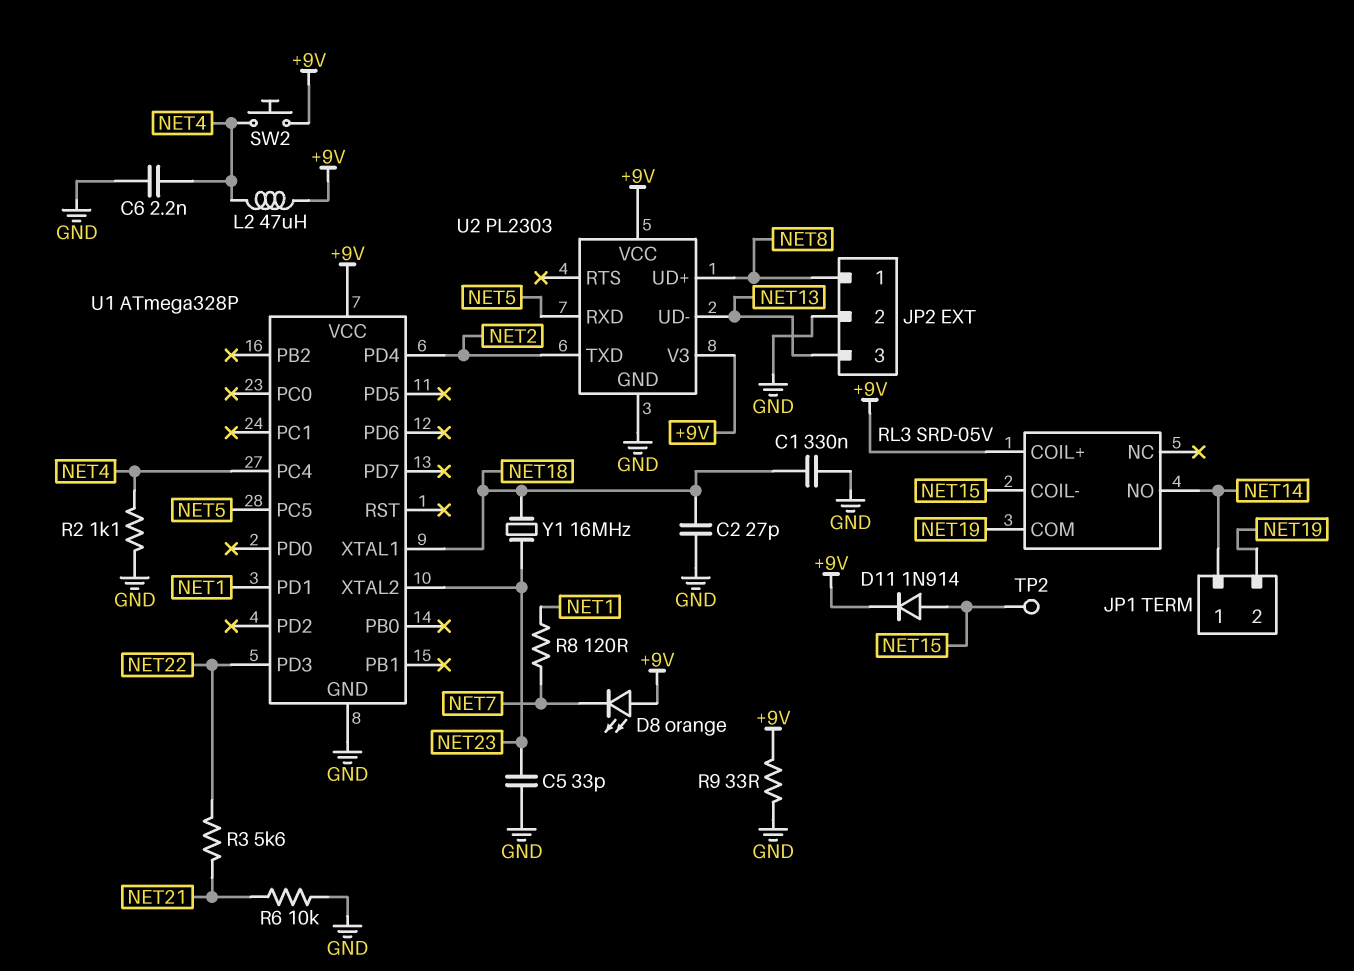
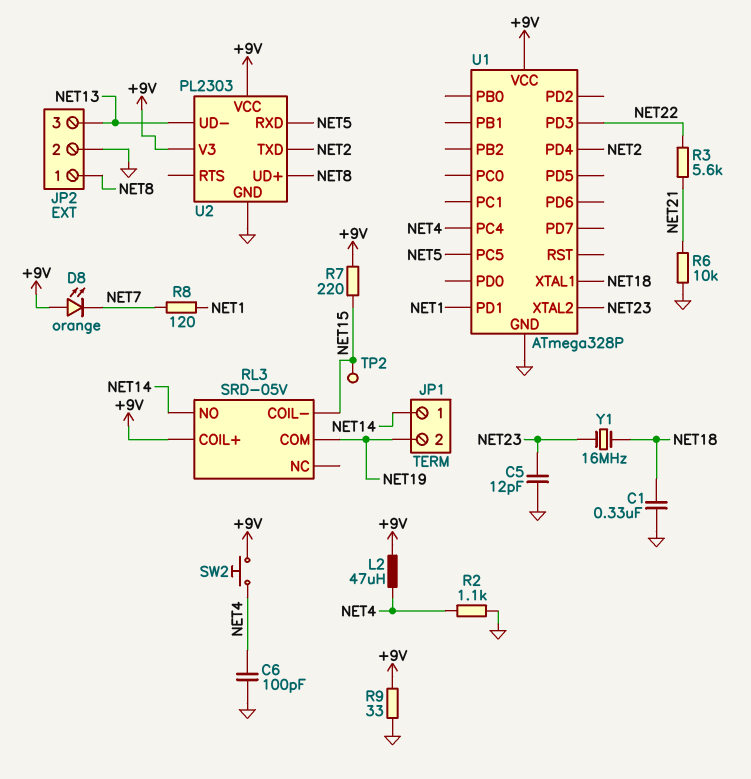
C2: 27pF (GND, NET18) -> none
C5: 33pF (GND, NET23) -> 12pF (GND, NET23)
C6: 2.2nF (GND, NET4) -> 100pF (GND, NET4)
D11: diode 1N914 (A NET15, K +9V) -> none
R7: none -> 220 (+9V, NET15)

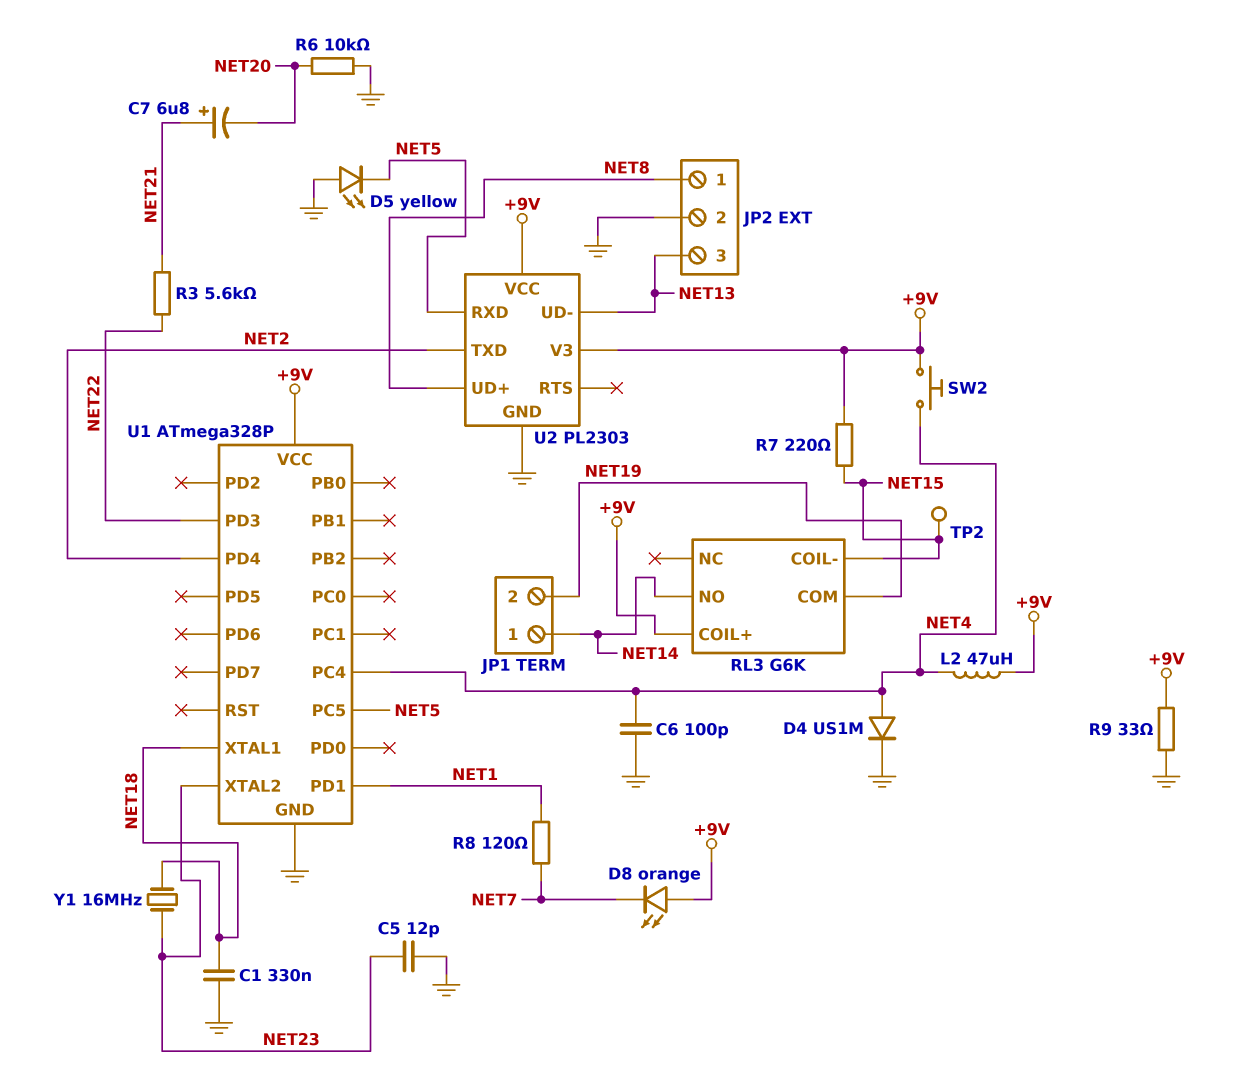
C7: none -> 6.8uF (plus NET21, minus NET20)
D4: none -> diode US1M (A NET4, K GND)
D5: none -> LED yellow (A GND, K NET5)
R2: 1.1k (GND, NET4) -> none
R6: 10k (GND, NET21) -> 10k (GND, NET20)
RL3: SRD-05V -> G6K

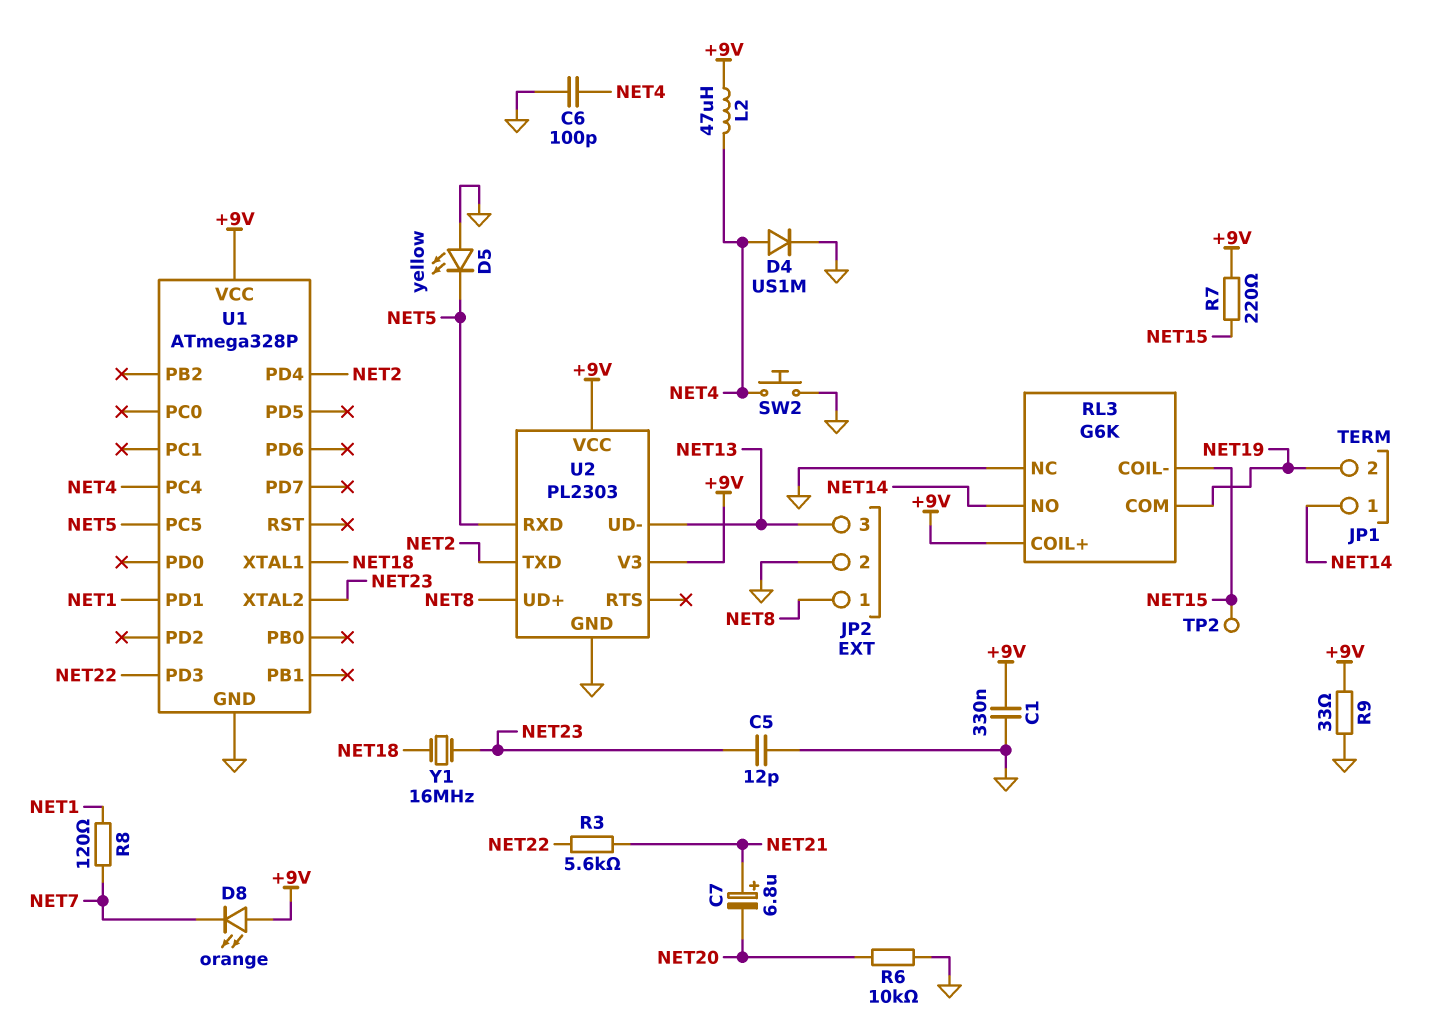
C1: 330nF (GND, NET18) -> 330nF (+9V, GND)
RL3 pin NC: none -> GND
SW2: button (+9V, NET4) -> button (GND, NET4)

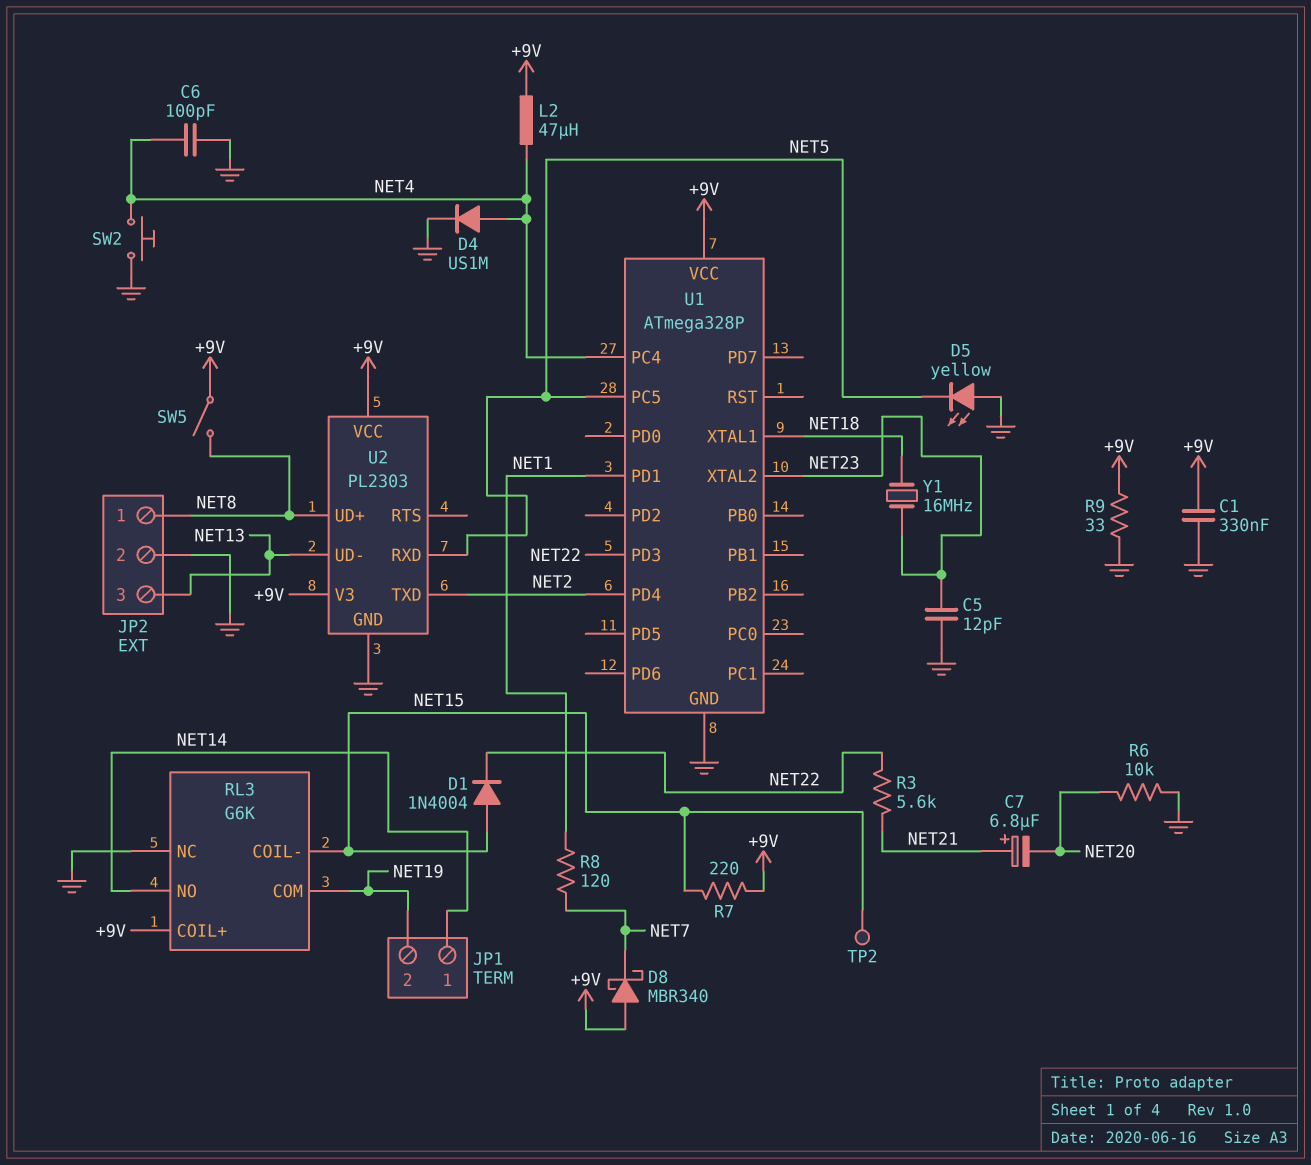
D1: none -> diode 1N4004 (A NET15, K NET22)
D8: LED orange (A +9V, K NET7) -> schottky MBR340 (A +9V, K NET7)
SW5: none -> switch (+9V, NET8)

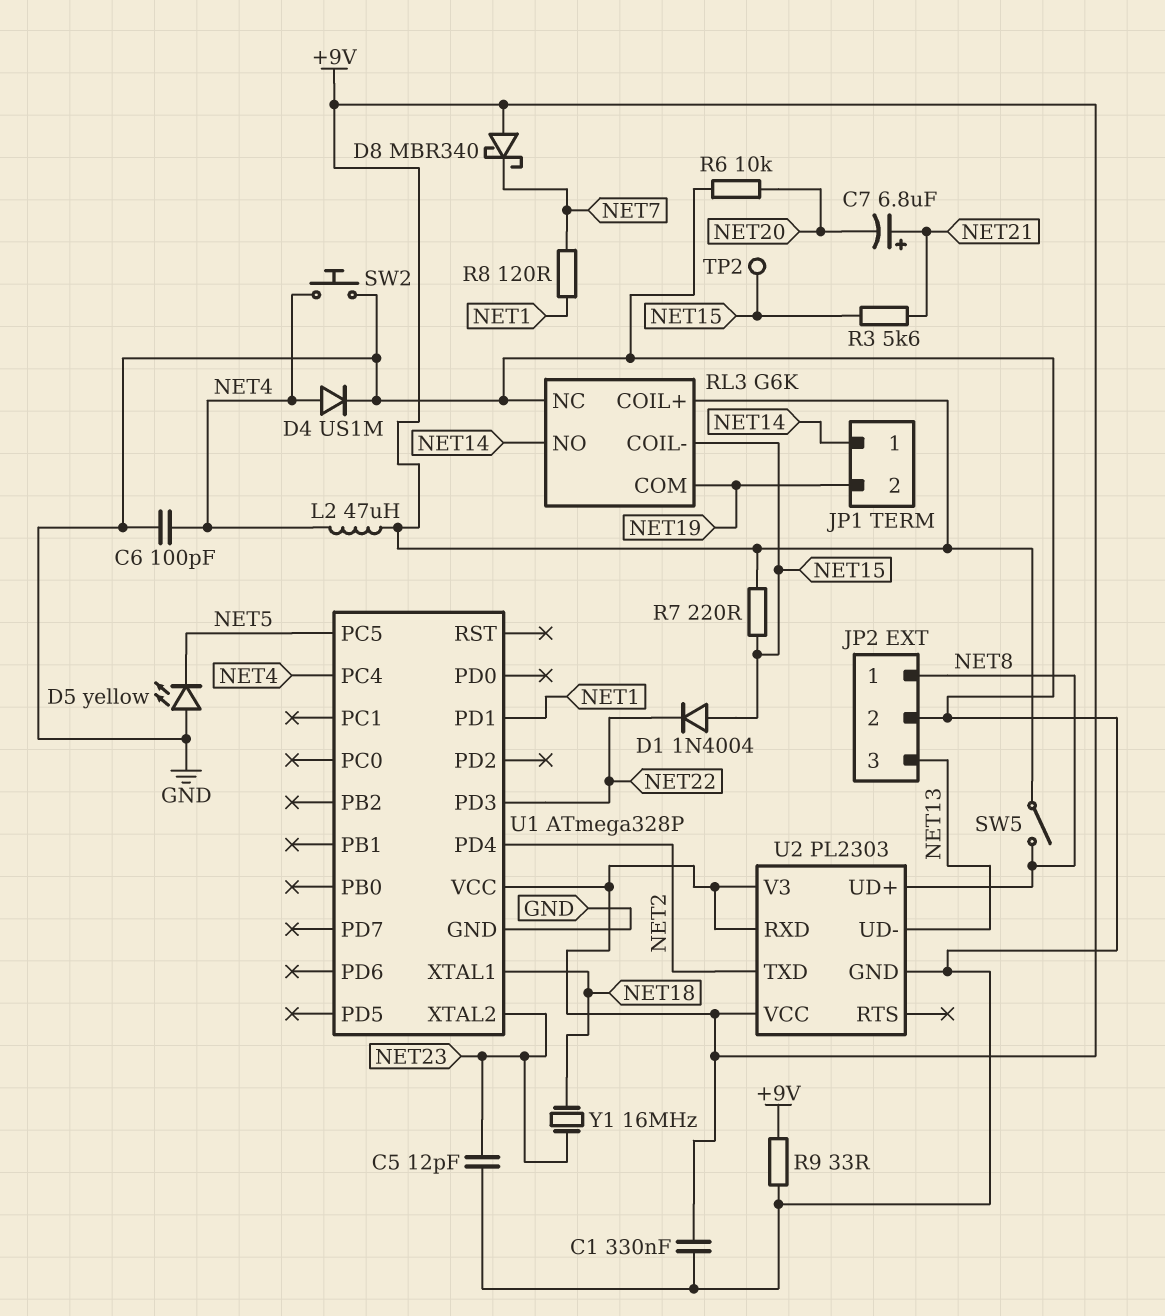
R3: 5.6k (NET21, NET22) -> 5.6k (NET15, NET21)
U2 pin RXD: NET5 -> +9V

